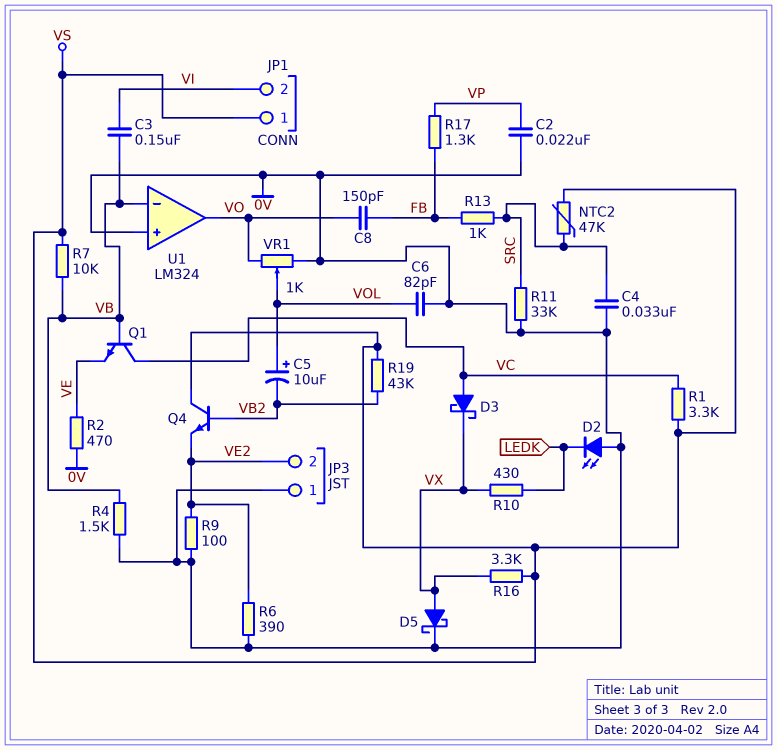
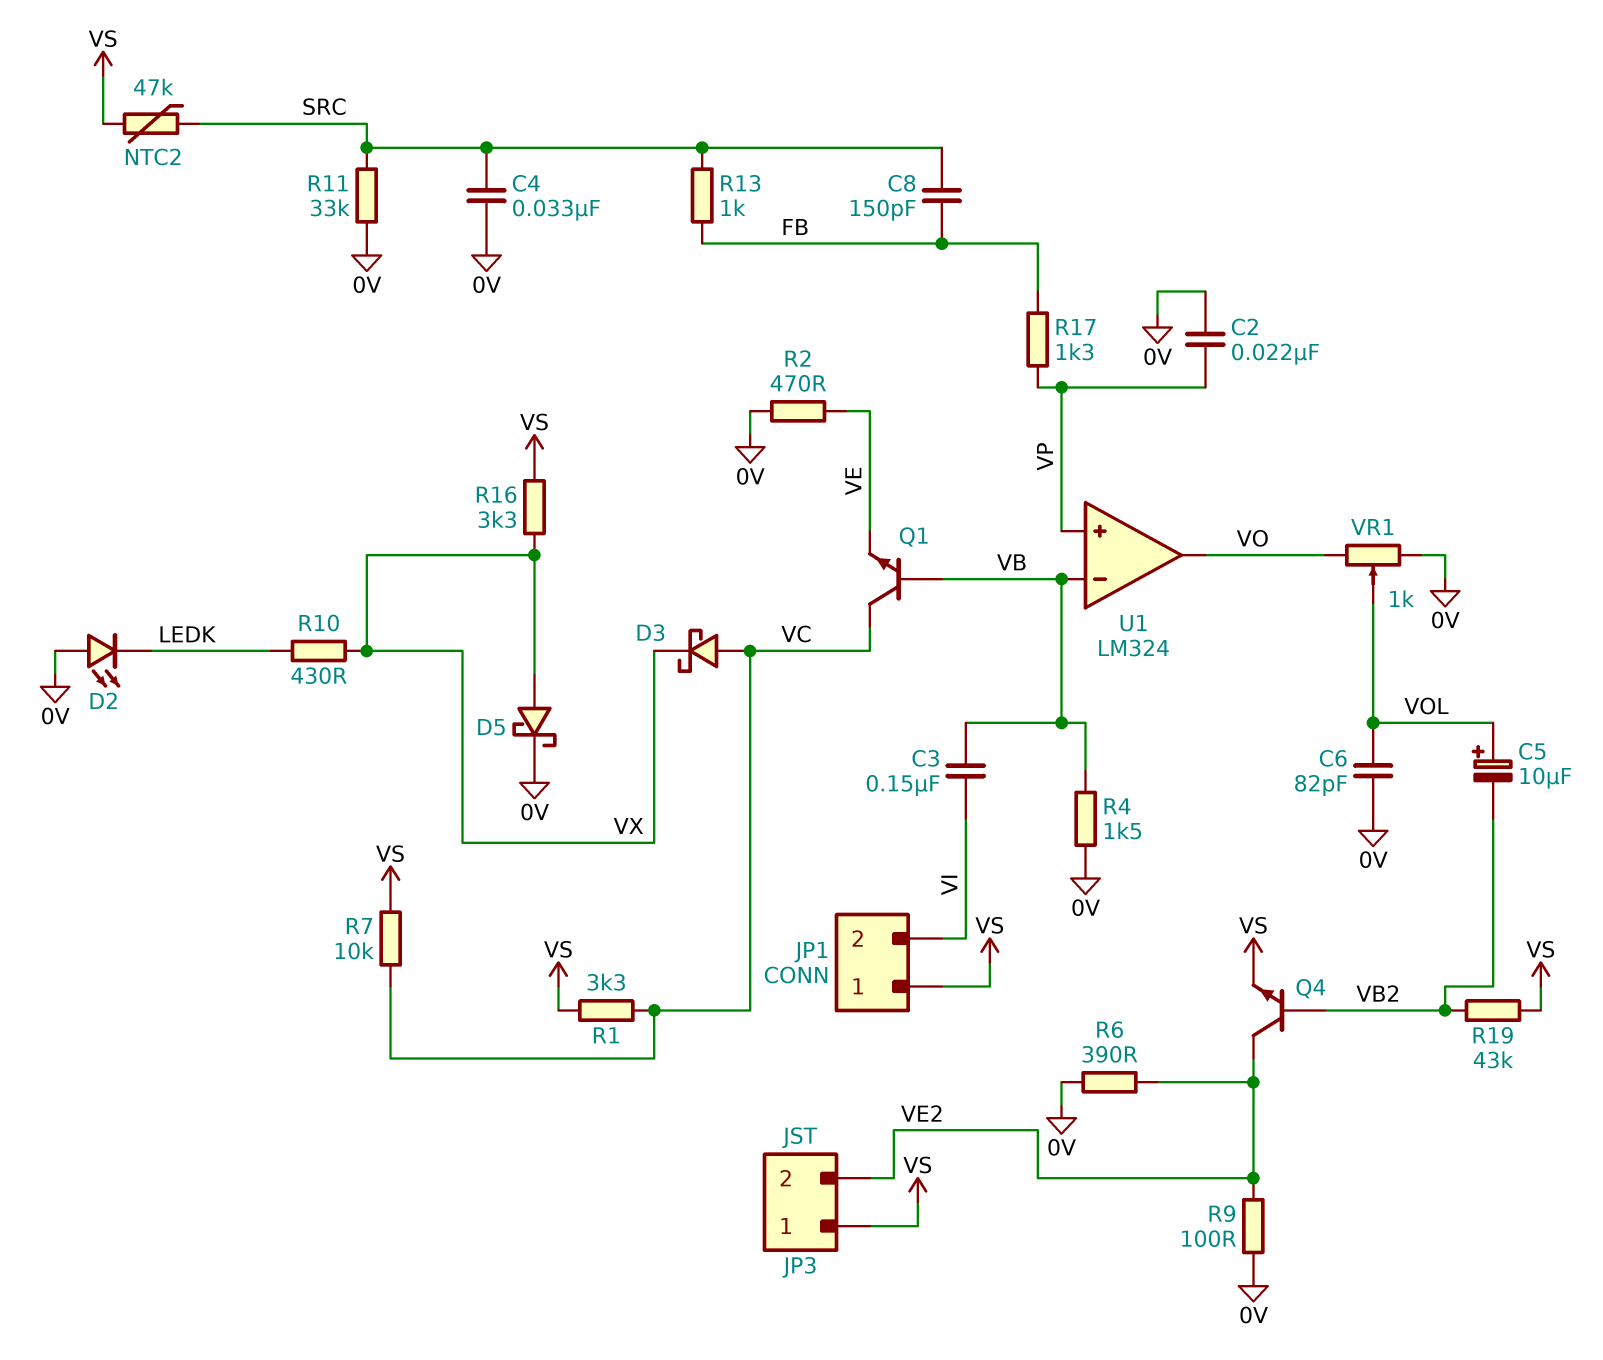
C8: 150pF (FB, VO) -> 150pF (FB, SRC)
JP3 pin 1: 0V -> VS
Q4: NPN (B VB2, C VS, E VE2) -> NPN (B VB2, C VE2, E VS)
R7: 10k (VB, VS) -> 10k (VC, VS)
U1 pin in+: 0V -> VP

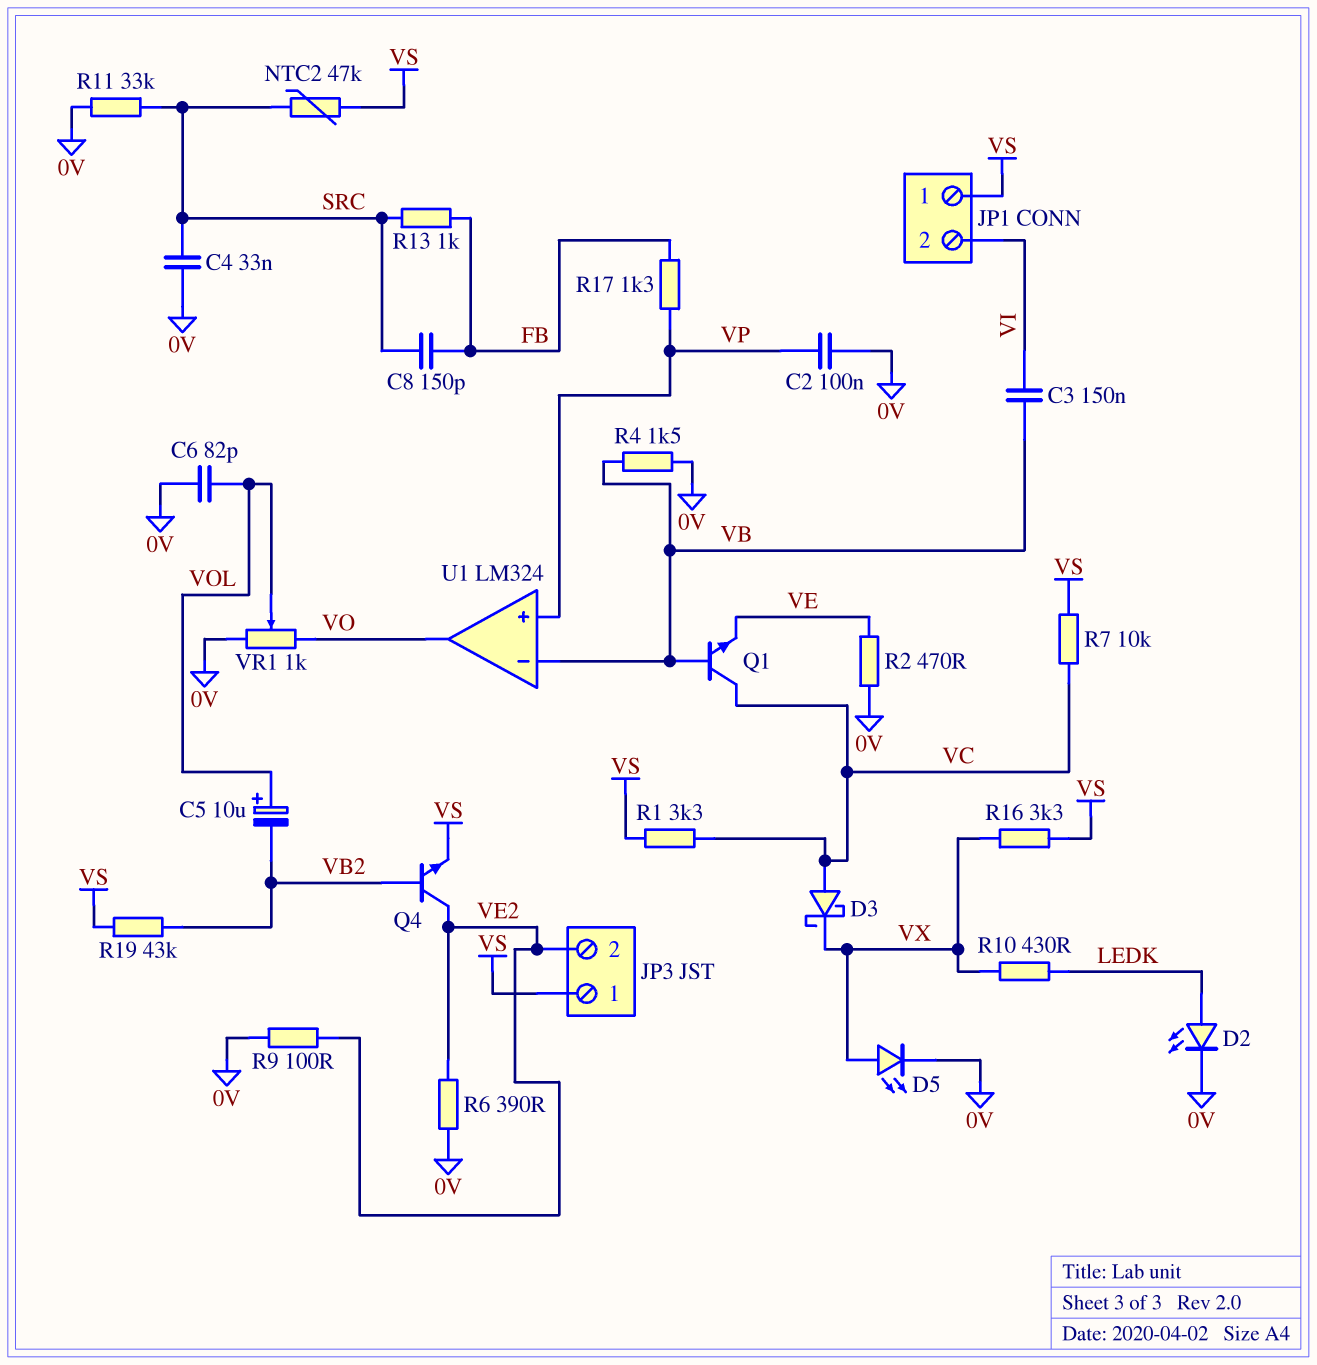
C2: 22nF (0V, VP) -> 100nF (0V, VP)
D2: LED (A 0V, K LEDK) -> LED (A LEDK, K 0V)
D5: schottky (A VX, K 0V) -> LED (A VX, K 0V)

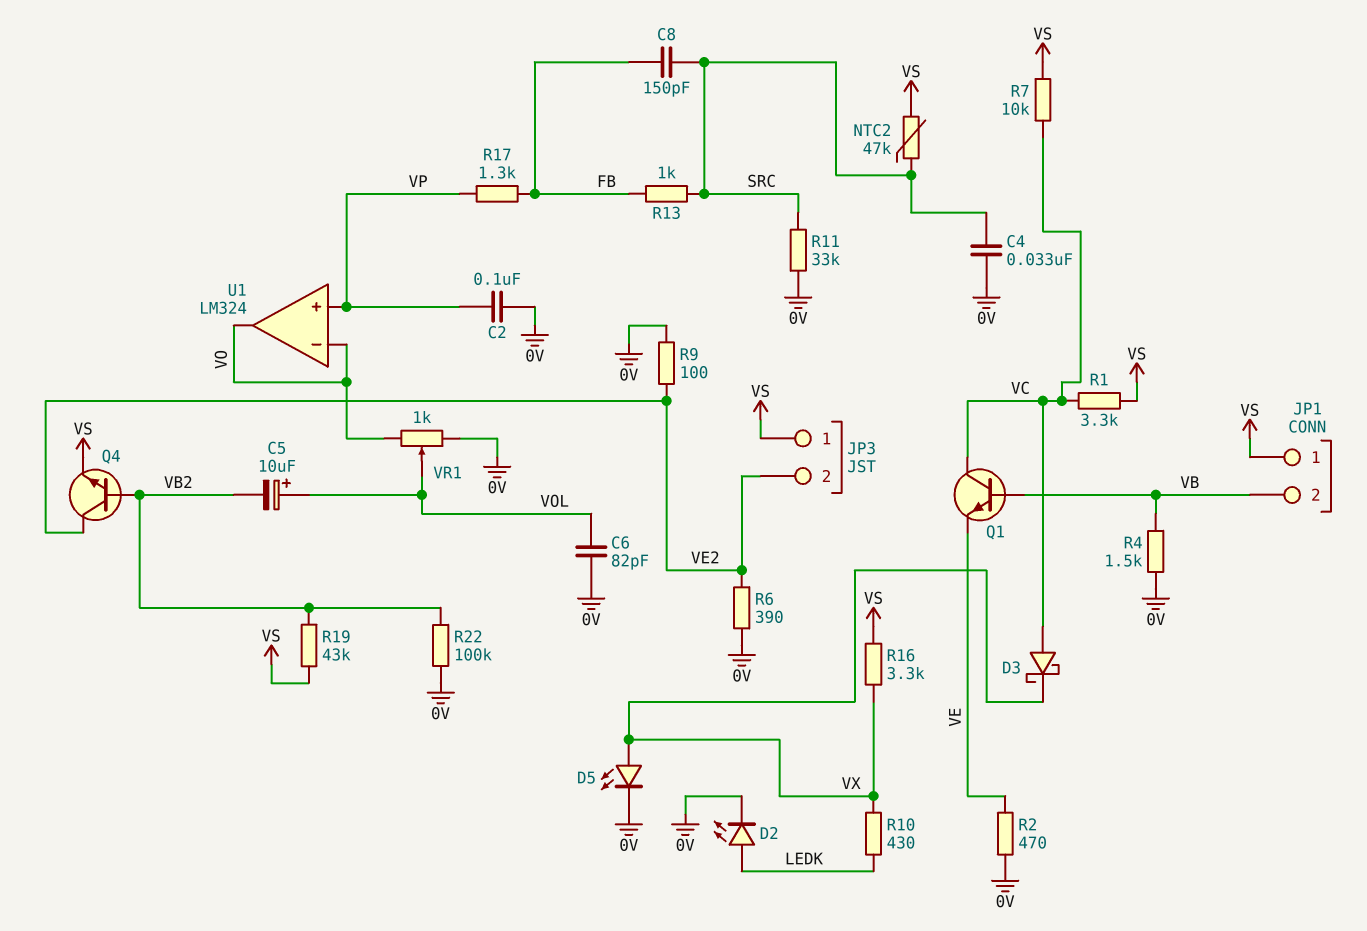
C3: 150nF (VB, VI) -> none
JP1 pin 2: VI -> VB
R22: none -> 100k (0V, VB2)
U1 pin in-: VB -> VO

